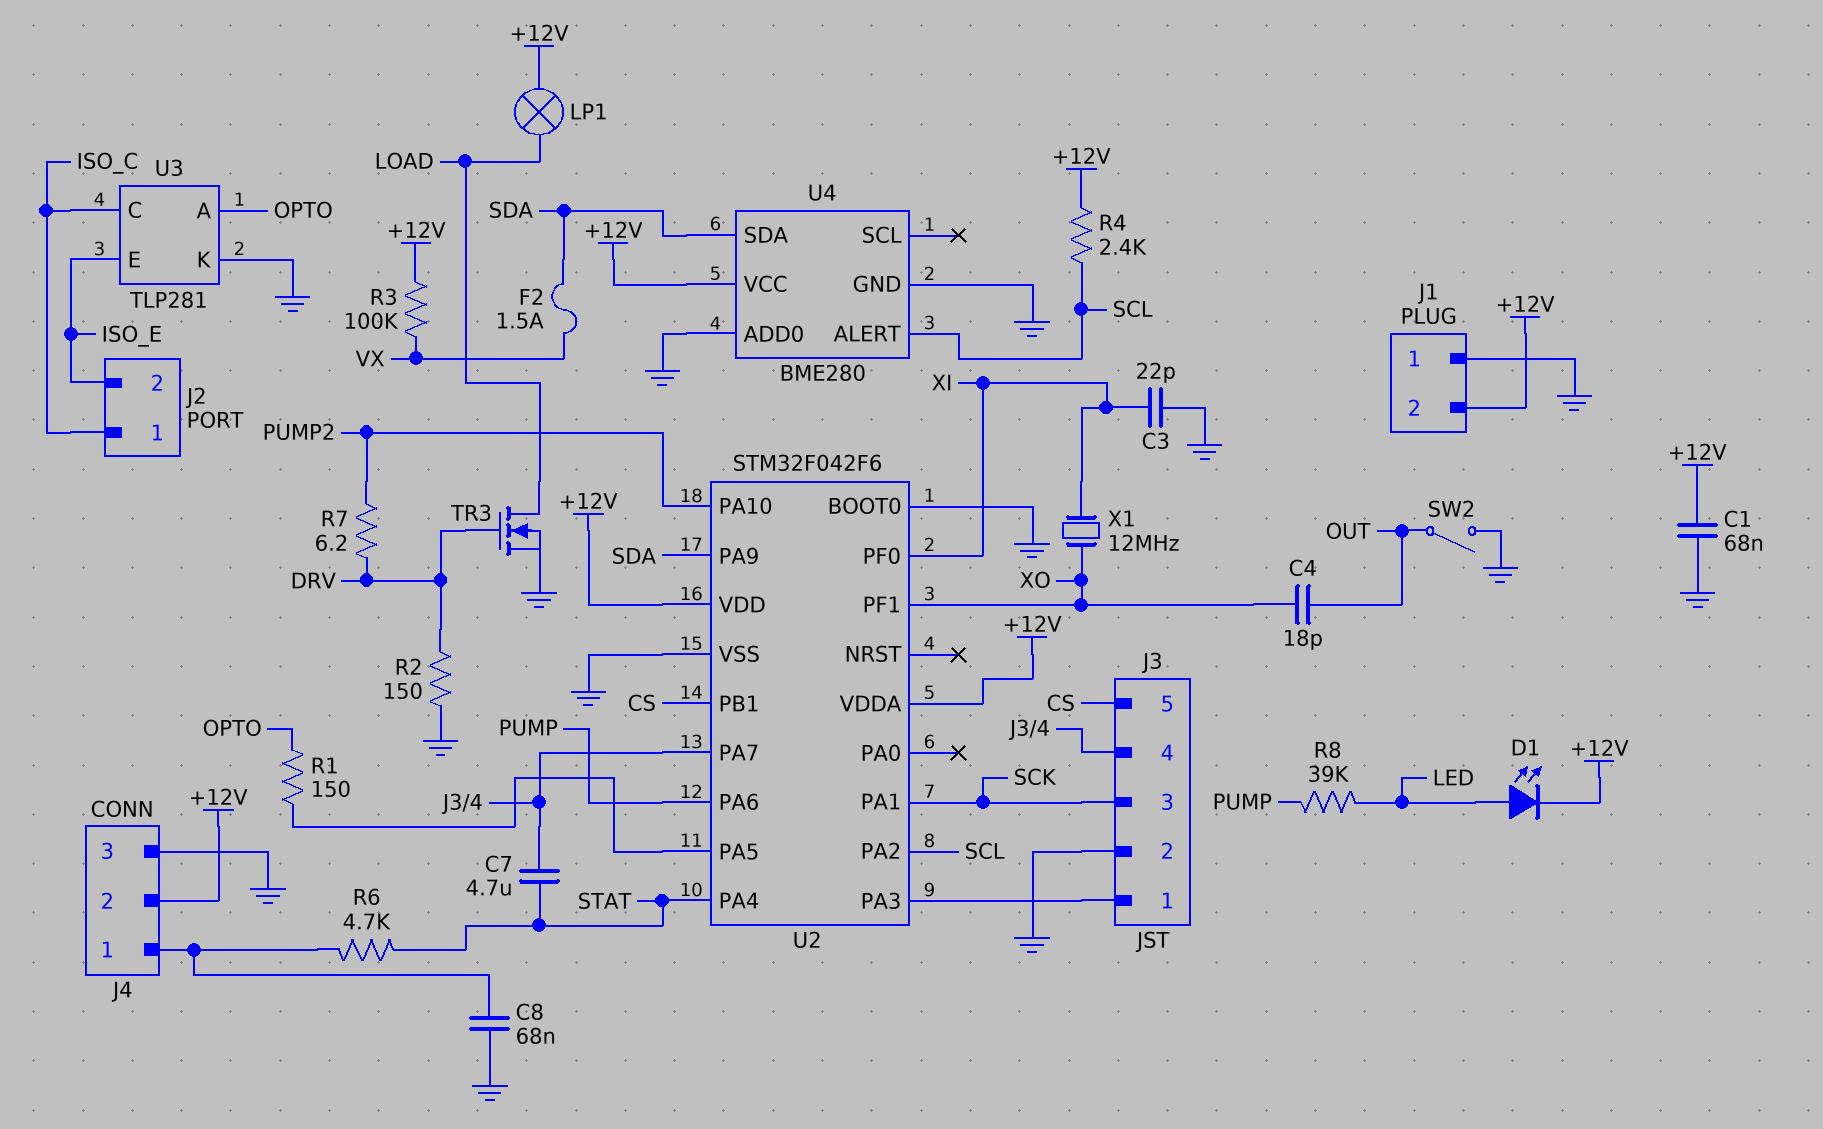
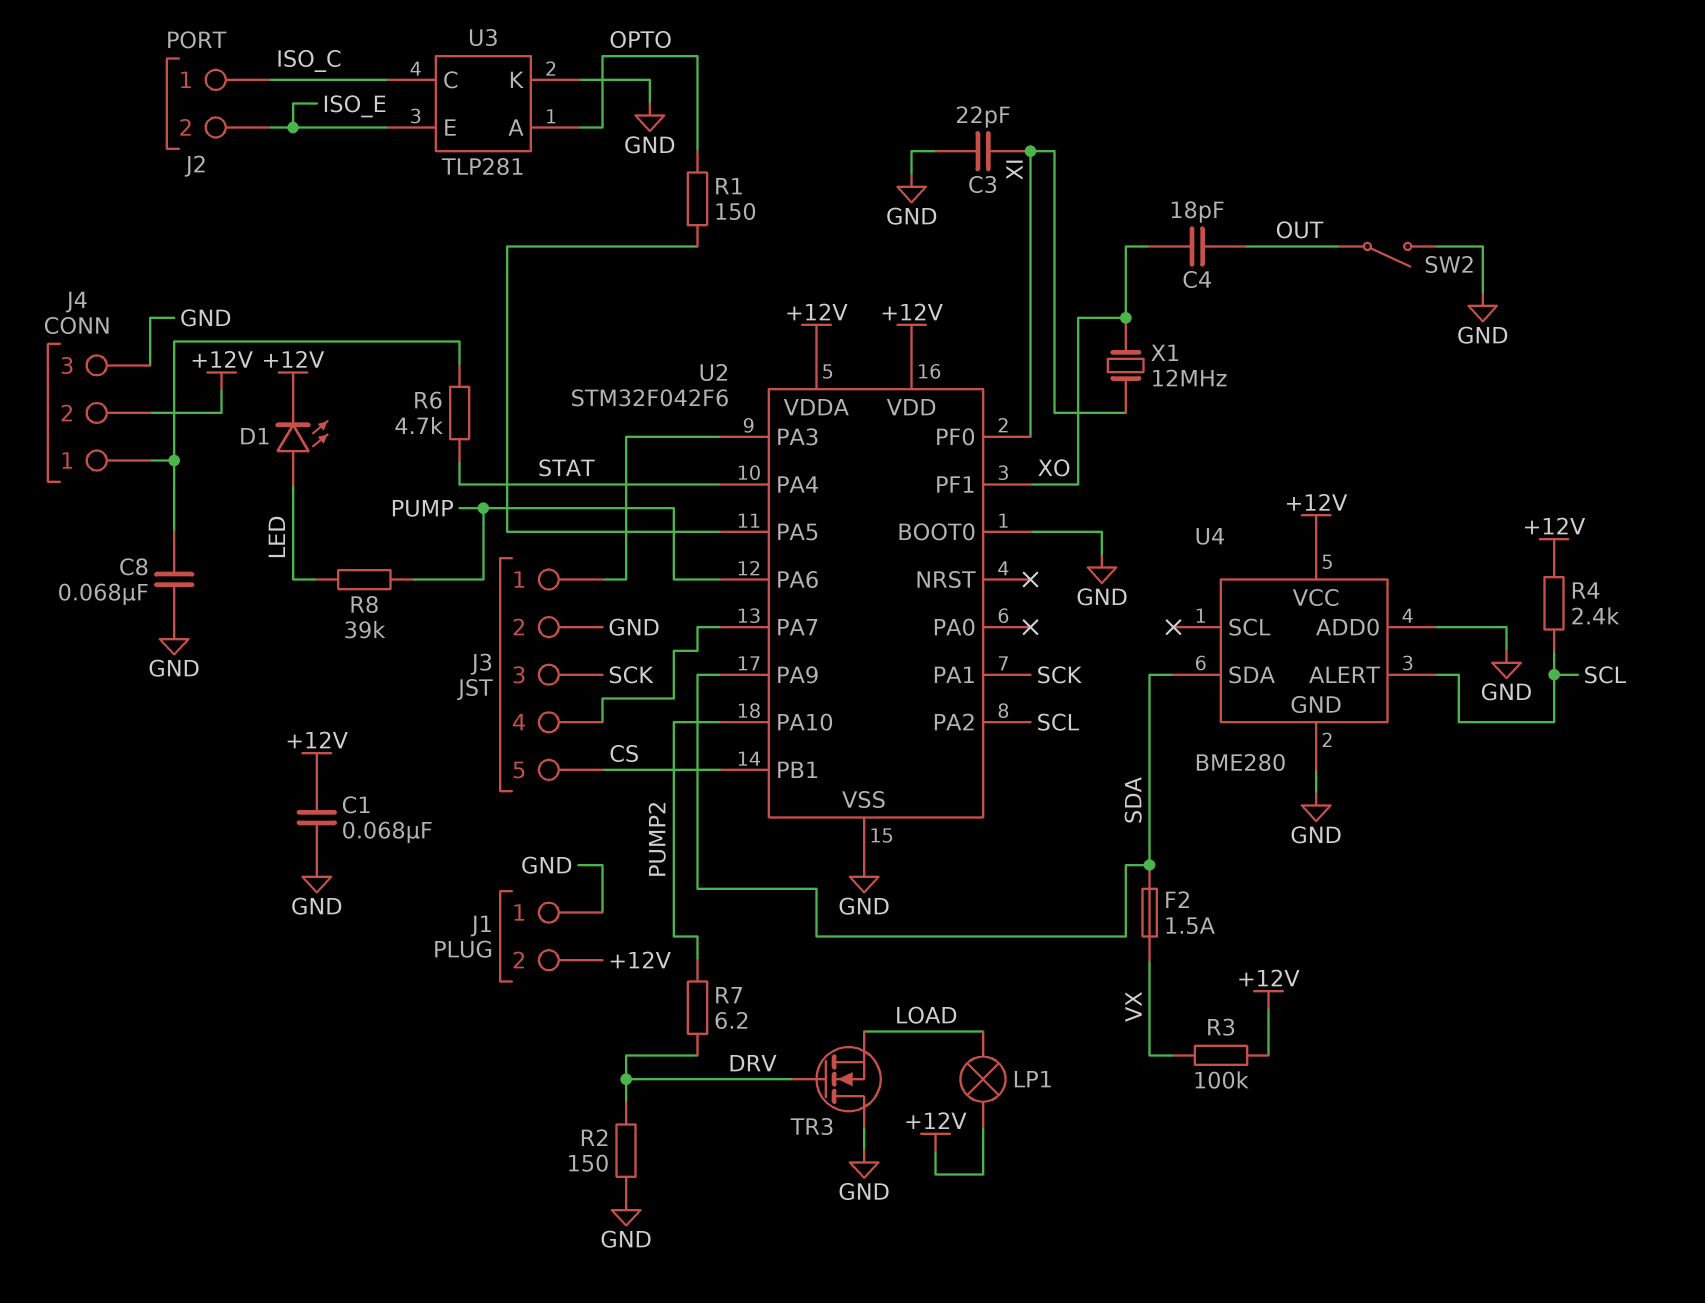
C7: 4.7uF (J3/4, STAT) -> none
TR3: NMOS (G DRV, D LOAD, S GND) -> NMOS (G DRV, D GND, S LOAD)

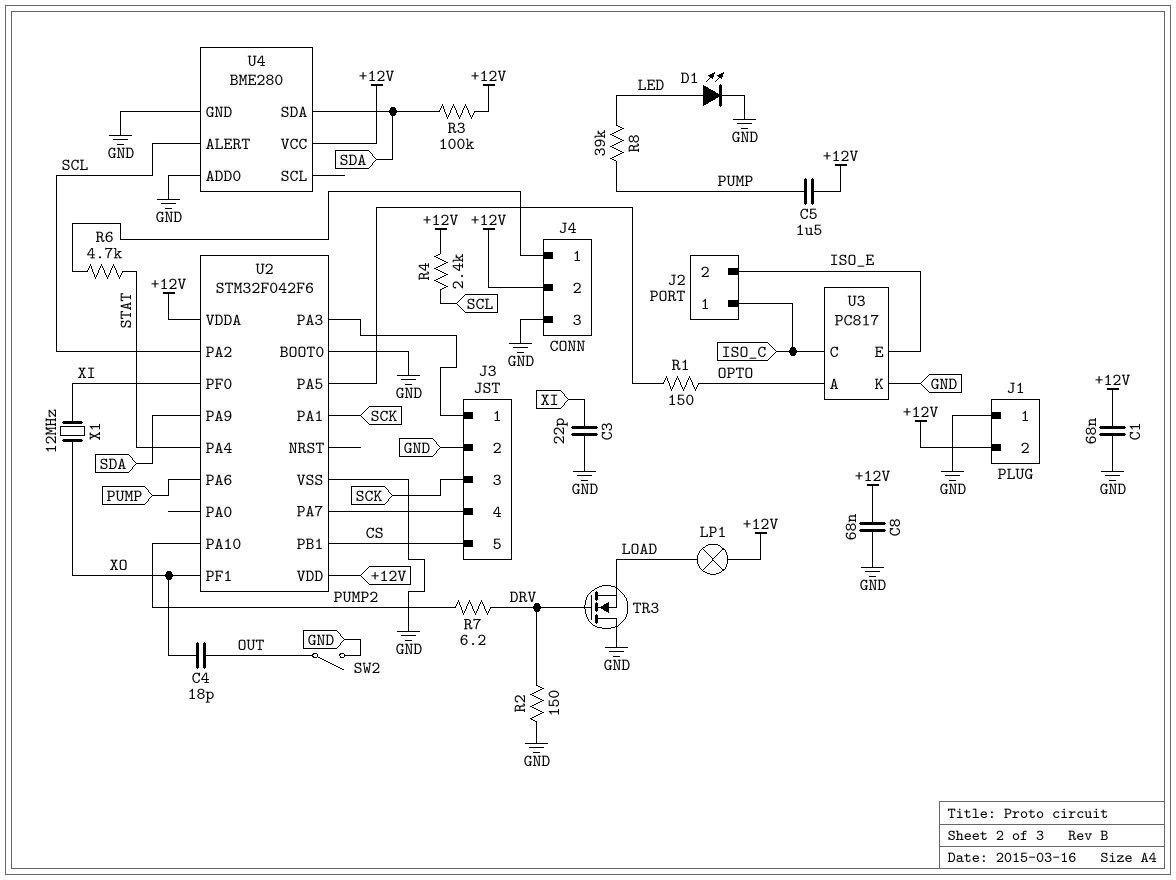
C5: none -> 1.5uF (+12V, PUMP)
C8: 68nF (GND, J4/1) -> 68nF (+12V, GND)
D1: LED (A LED, K +12V) -> LED (A LED, K GND)
F2: 1.5A (SDA, VX) -> none
R3: 100k (+12V, VX) -> 100k (+12V, SDA)
U3: TLP281 -> PC817

